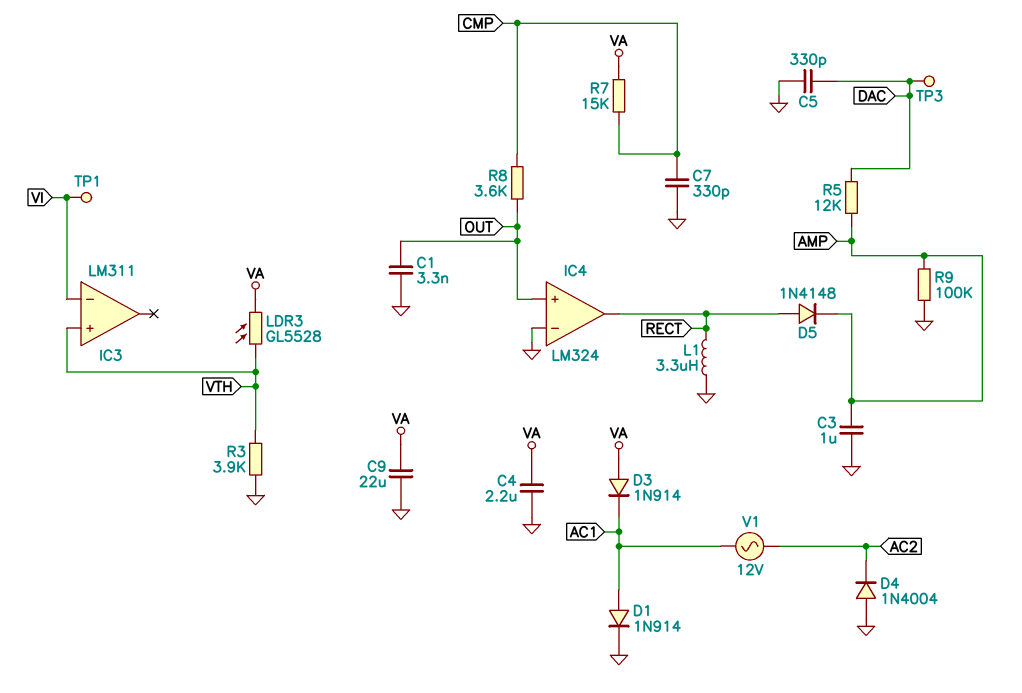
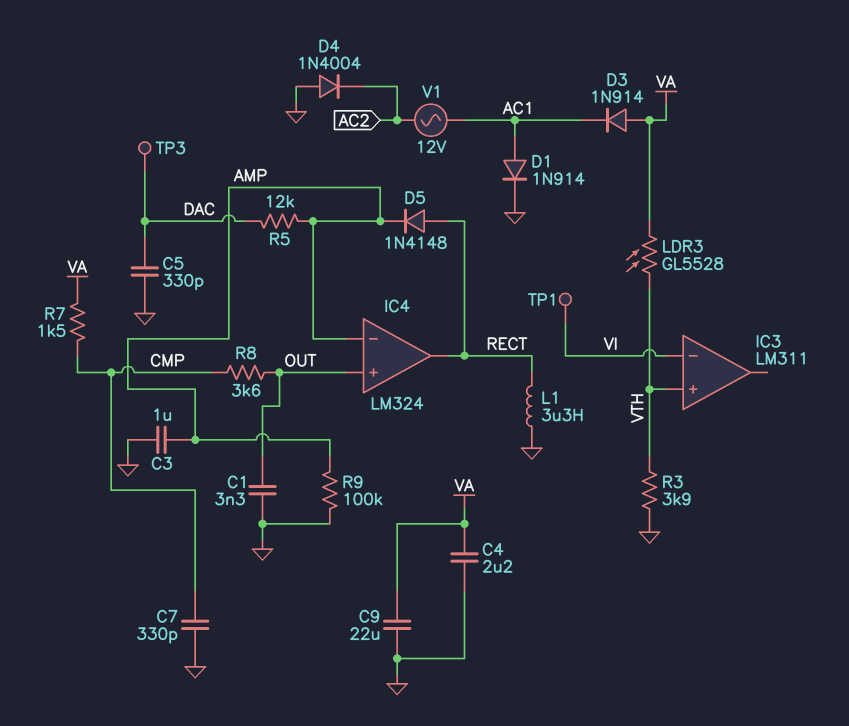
IC4 pin in-: GND -> AMP
R7: 15k (CMP, VA) -> 1.5k (CMP, VA)

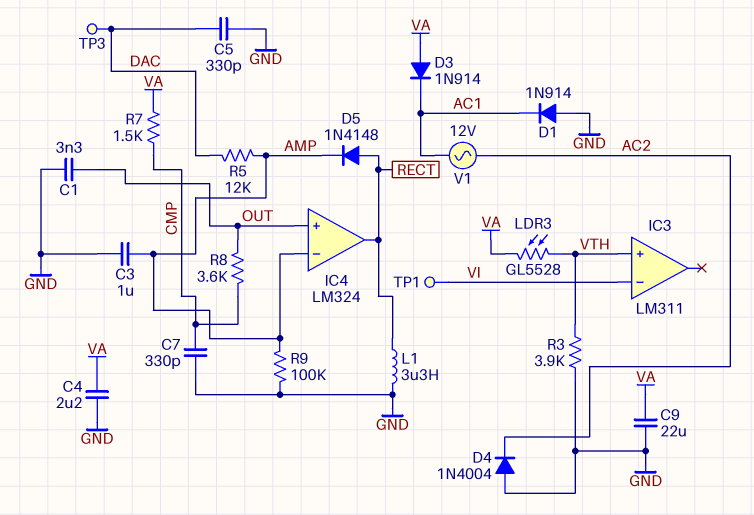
D1: diode 1N914 (A AC1, K GND) -> diode 1N914 (A GND, K AC1)

